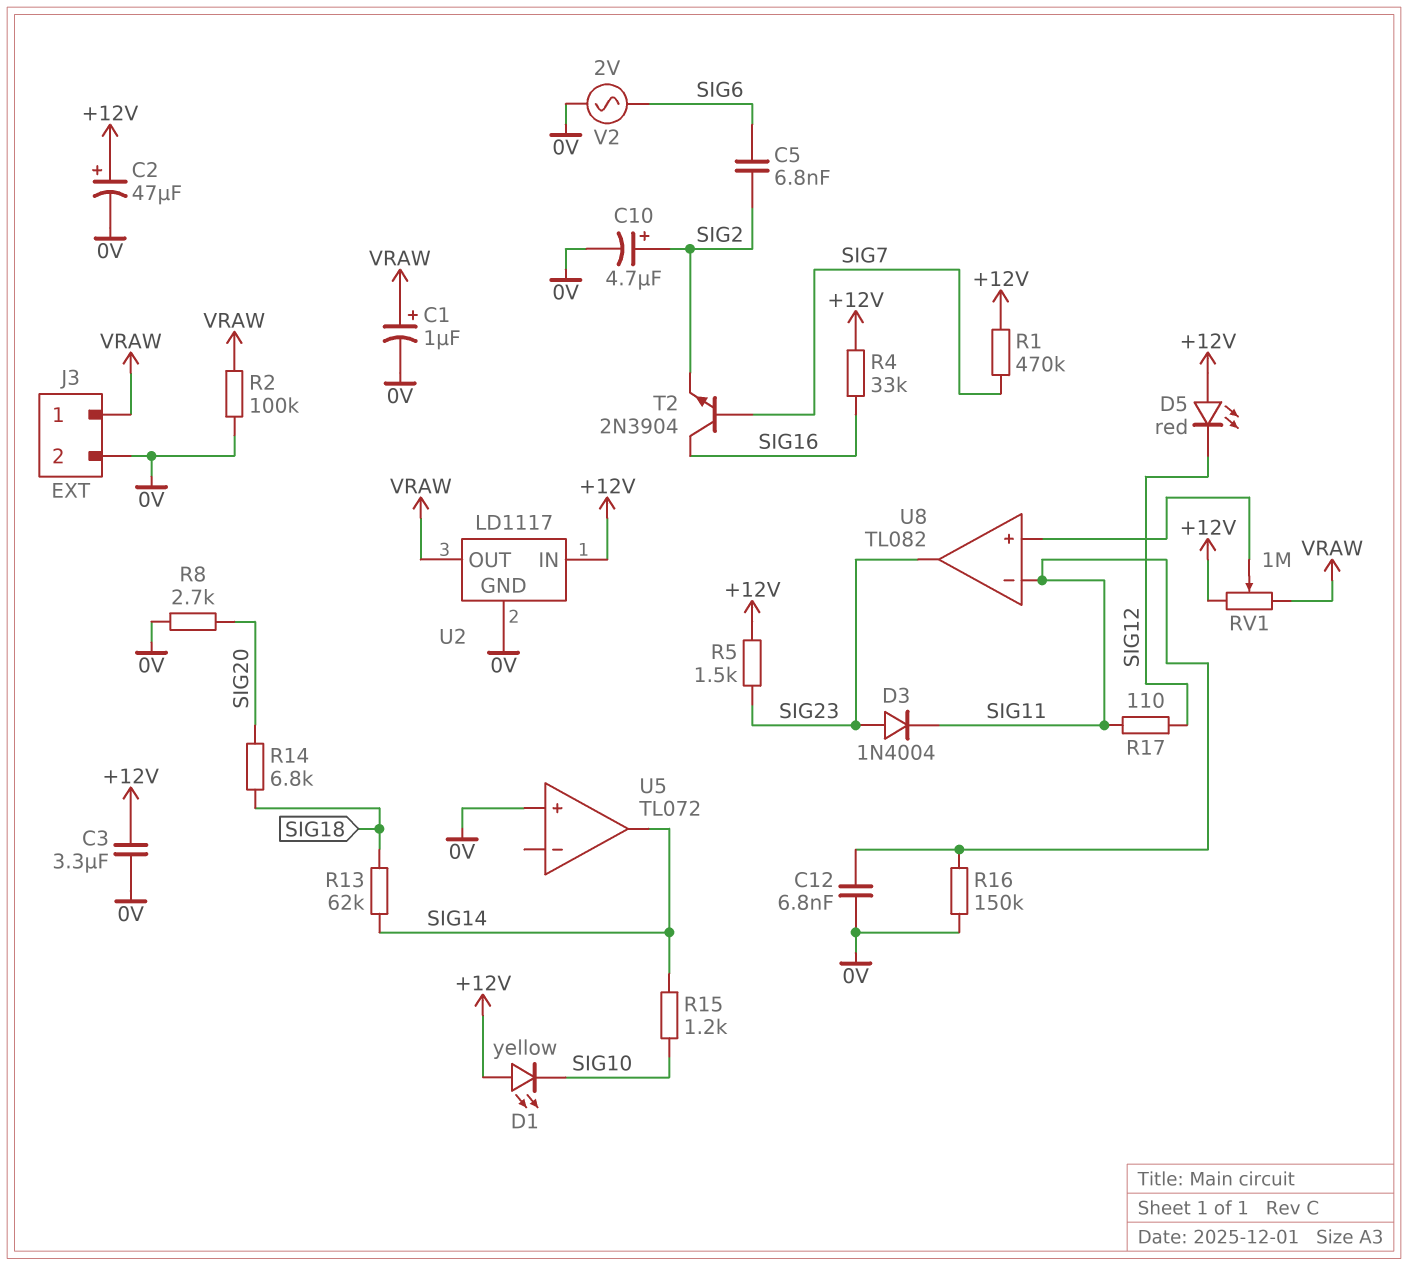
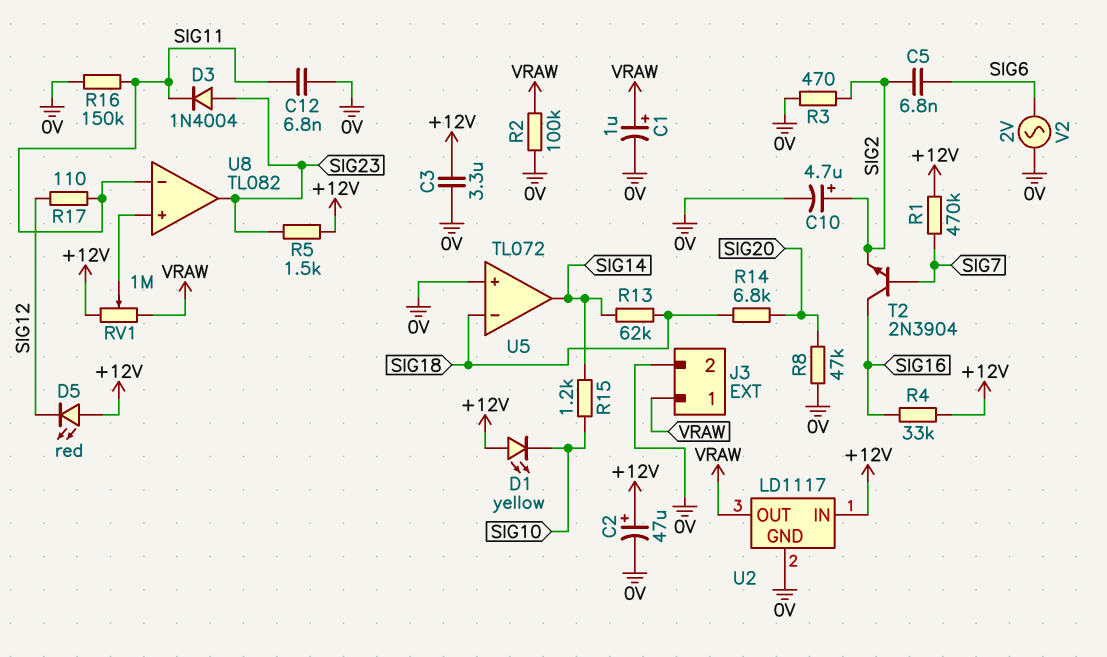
R3: none -> 470 (0V, SIG2)
R8: 2.7k (0V, SIG20) -> 47k (0V, SIG20)
U5 pin in-: none -> SIG18

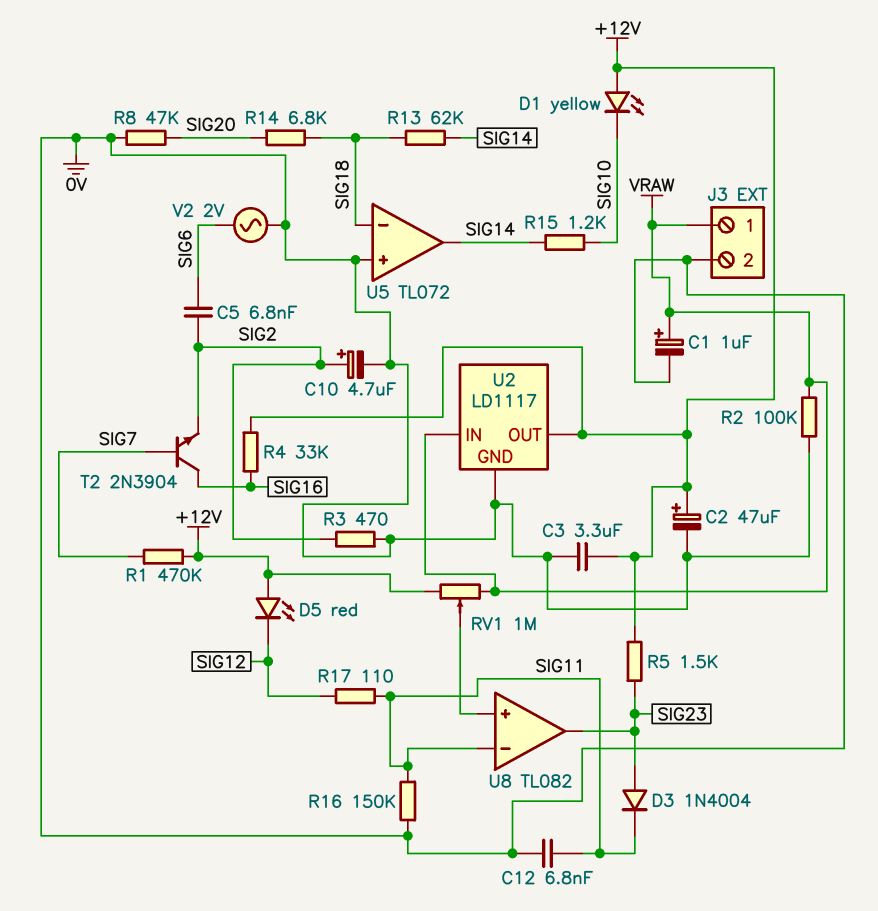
U2 pin IN: +12V -> VRAW
U2 pin OUT: VRAW -> +12V

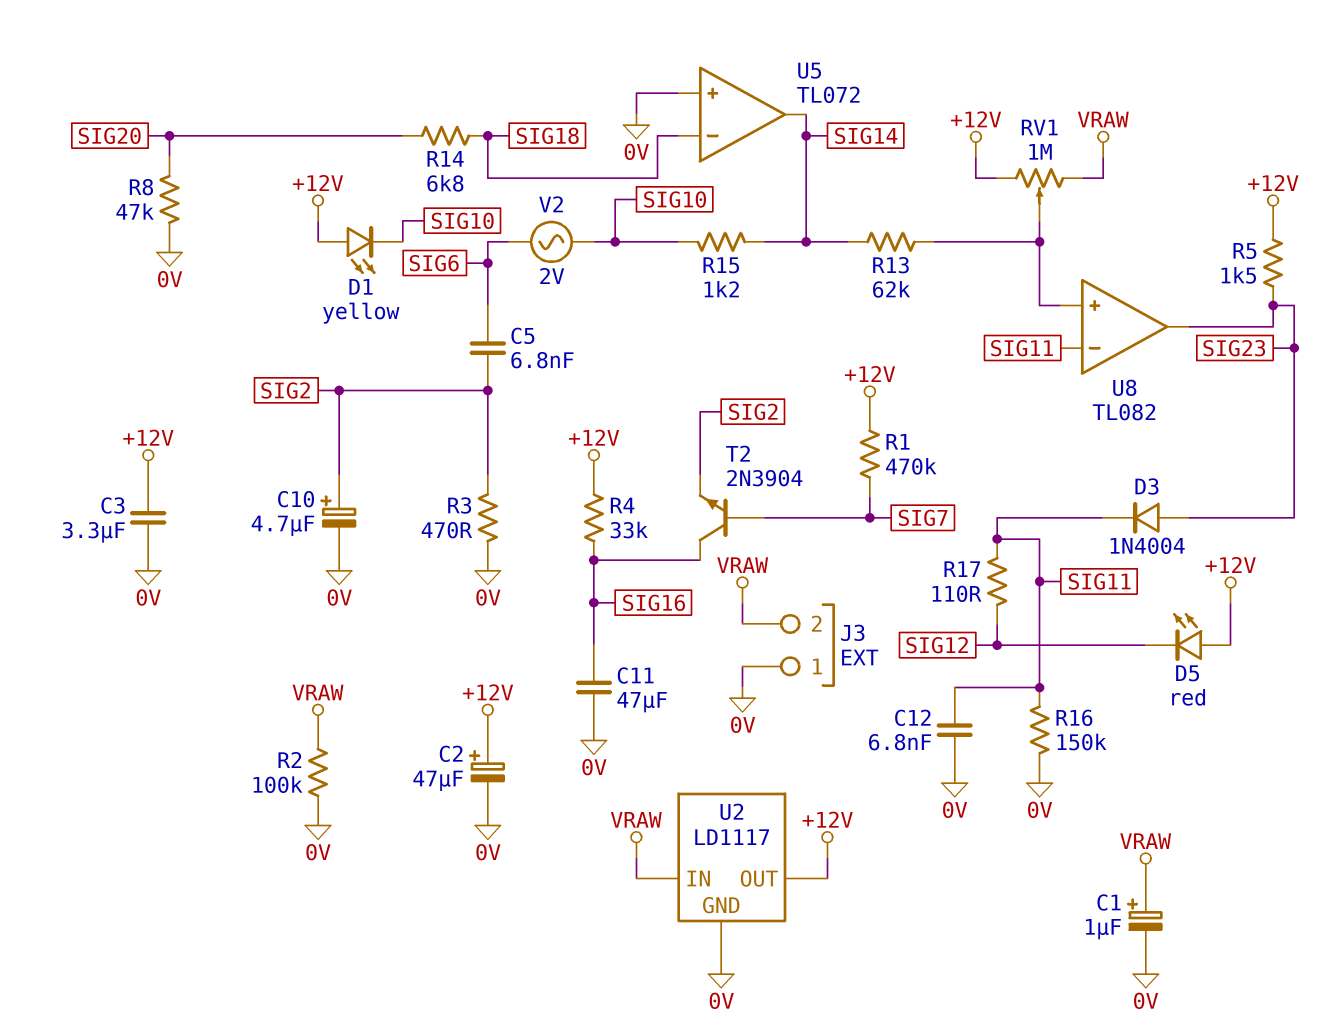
C11: none -> 47uF (0V, SIG16)
J3 pin 1: VRAW -> 0V
J3 pin 2: 0V -> VRAW
R13: 62k (SIG14, SIG18) -> 62k (SIG14, U8/in+)
V2: AC 2V (0V, SIG6) -> AC 2V (SIG6, SIG10)

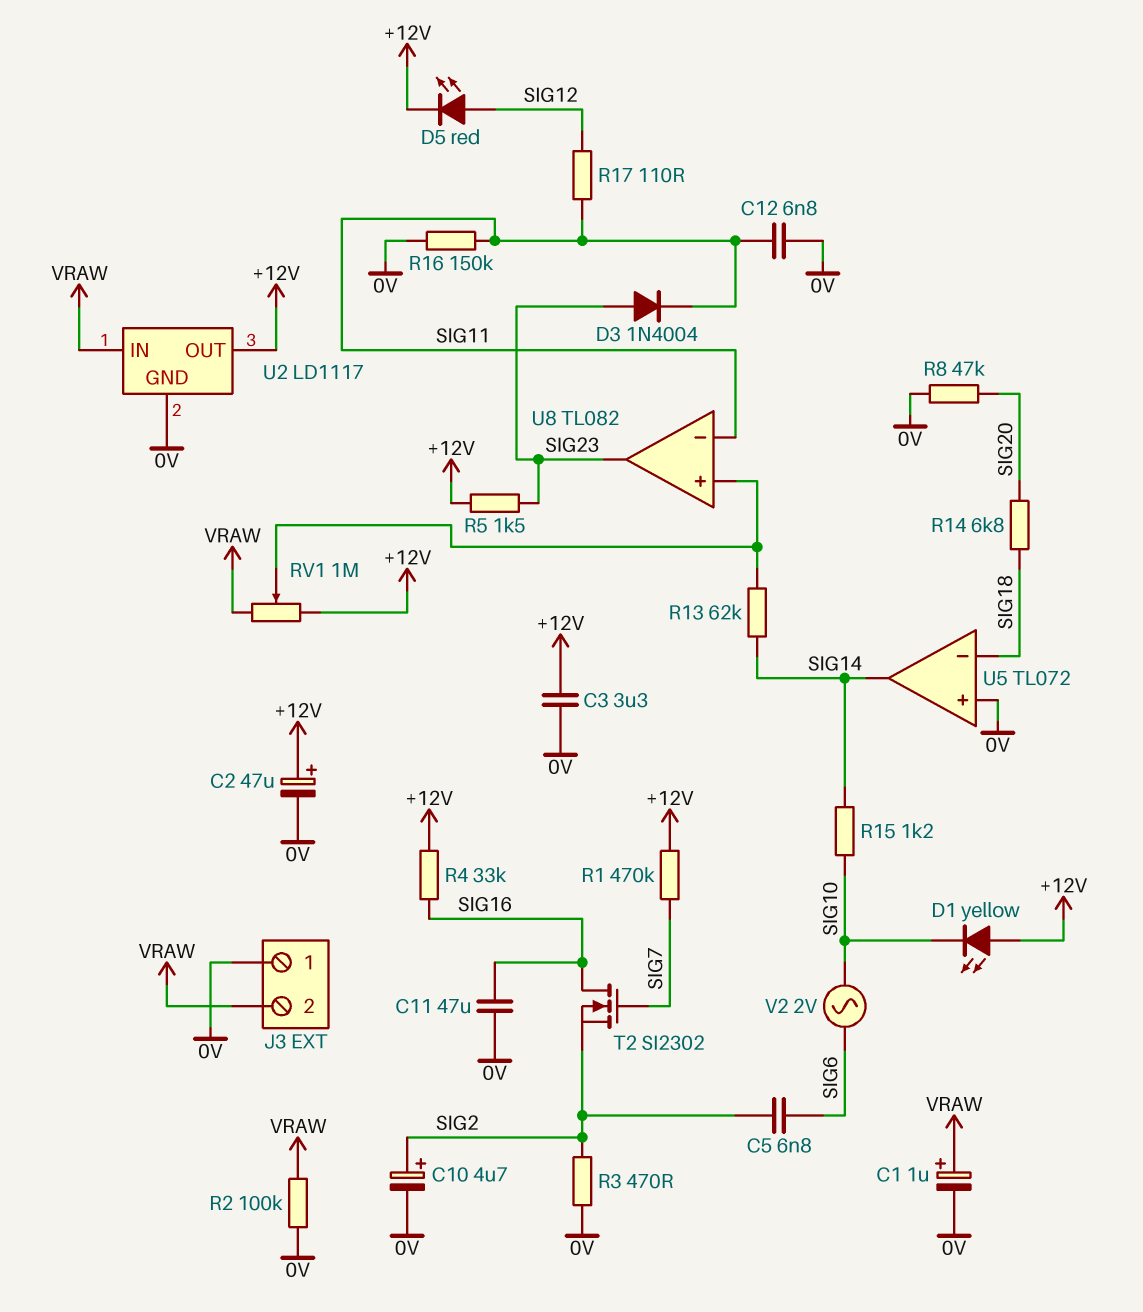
D5: LED red (A +12V, K SIG12) -> LED red (A SIG12, K +12V)
T2: NPN 2N3904 (B SIG7, C SIG16, E SIG2) -> NMOS SI2302 (G SIG7, D SIG16, S SIG2)

